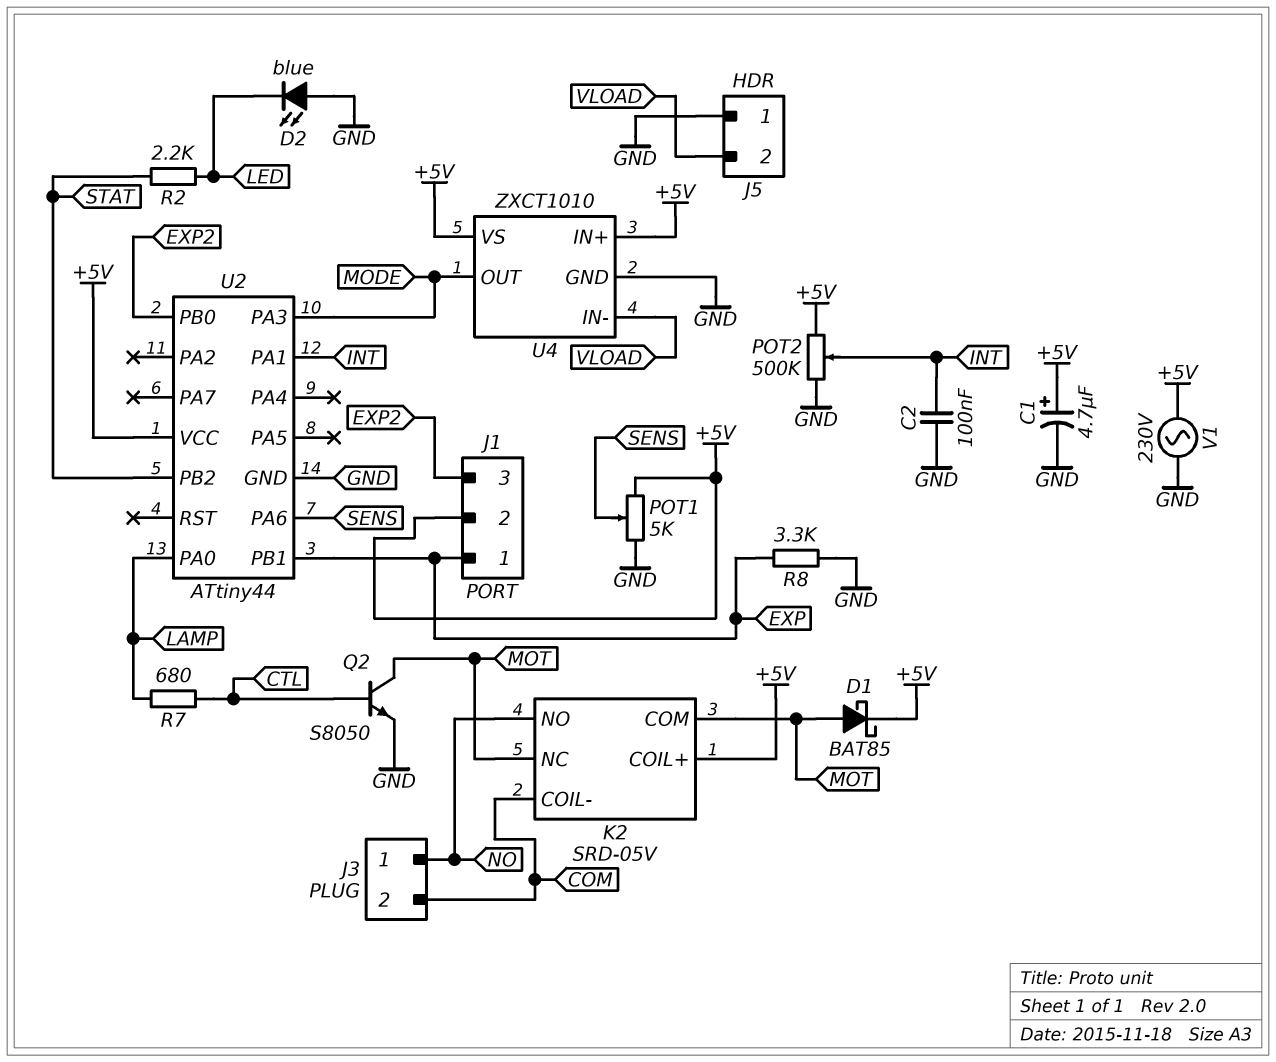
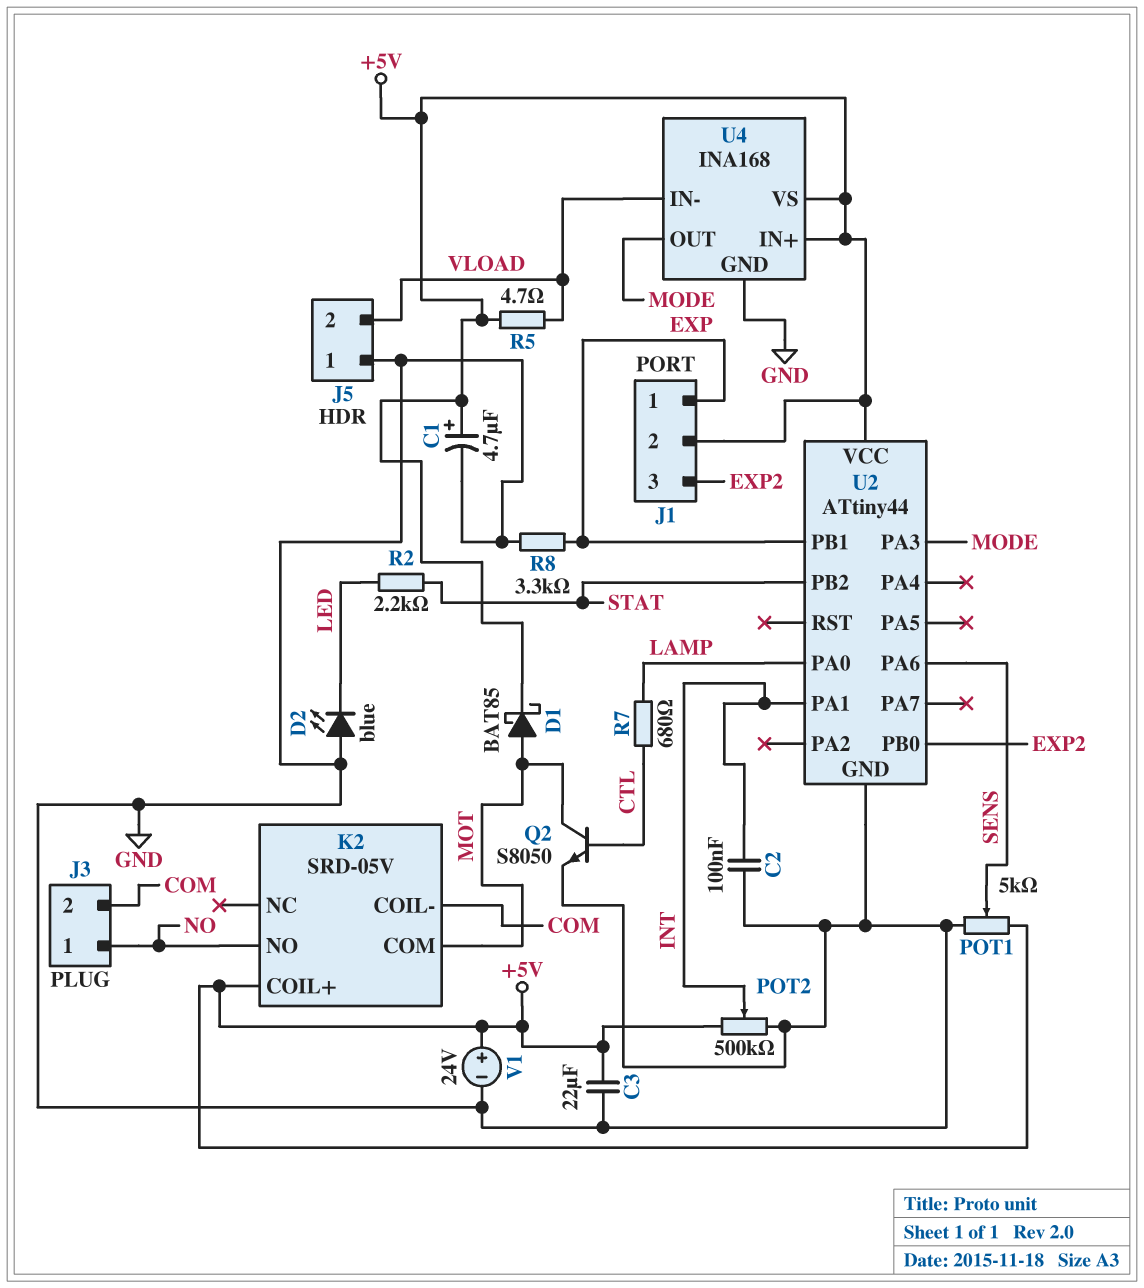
C3: none -> 22uF (+5V, GND)
K2 pin NC: MOT -> none
R5: none -> 4.7 (+5V, VLOAD)
U4: ZXCT1010 -> INA168
V1: AC 230V (+5V, GND) -> 24V (plus +5V, minus GND)

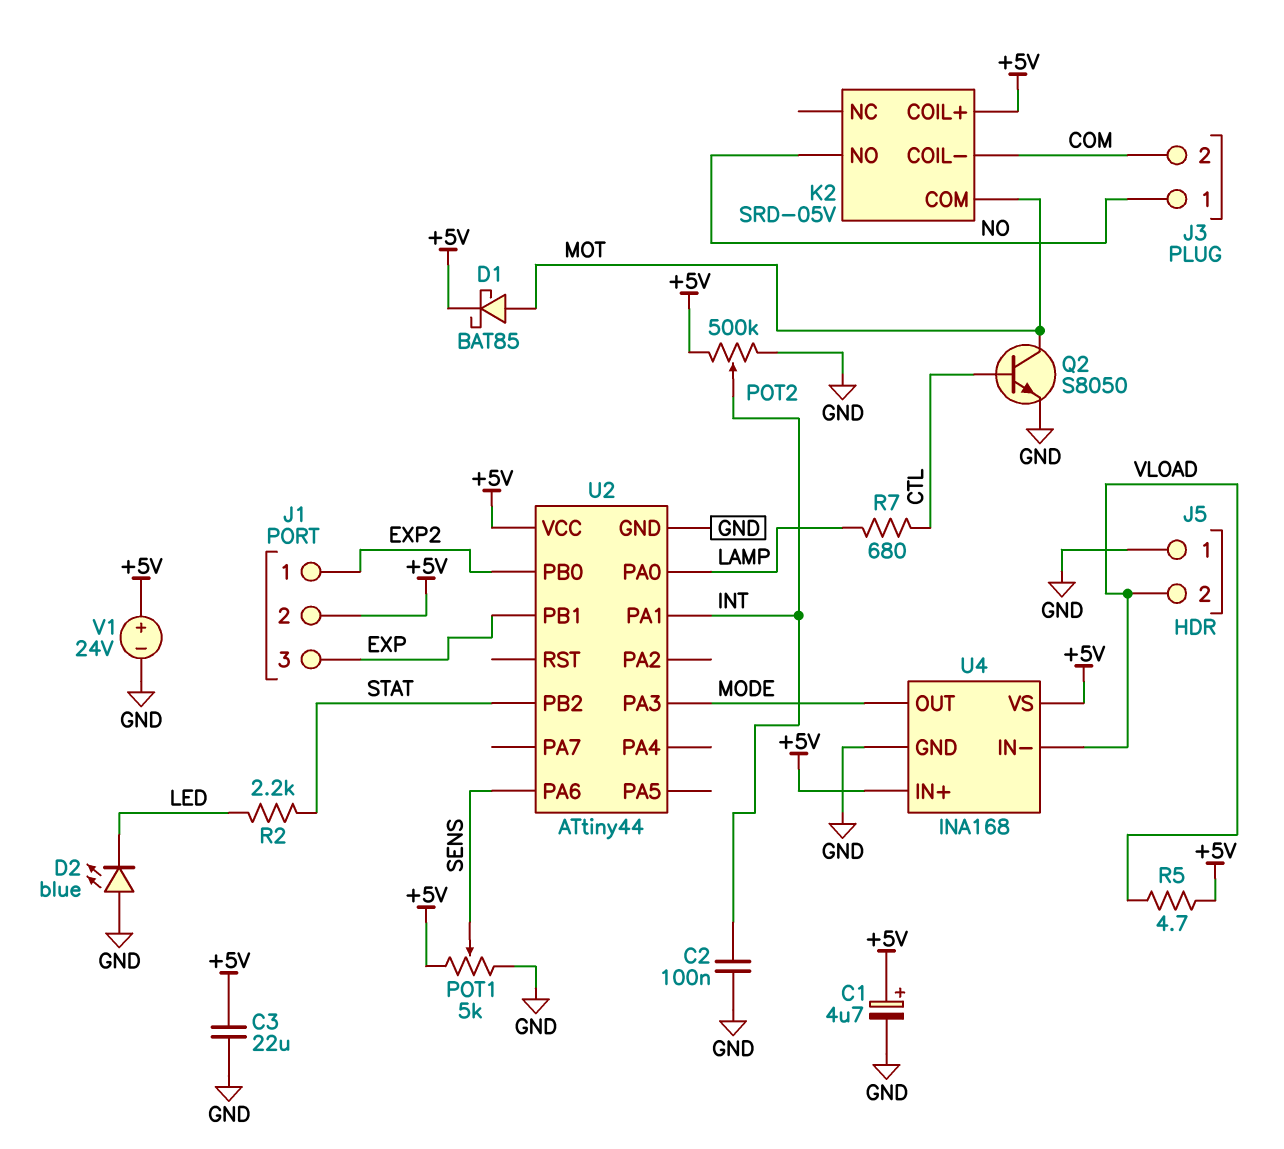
J1 pin 1: EXP -> EXP2
J1 pin 3: EXP2 -> EXP
R8: 3.3k (EXP, GND) -> none

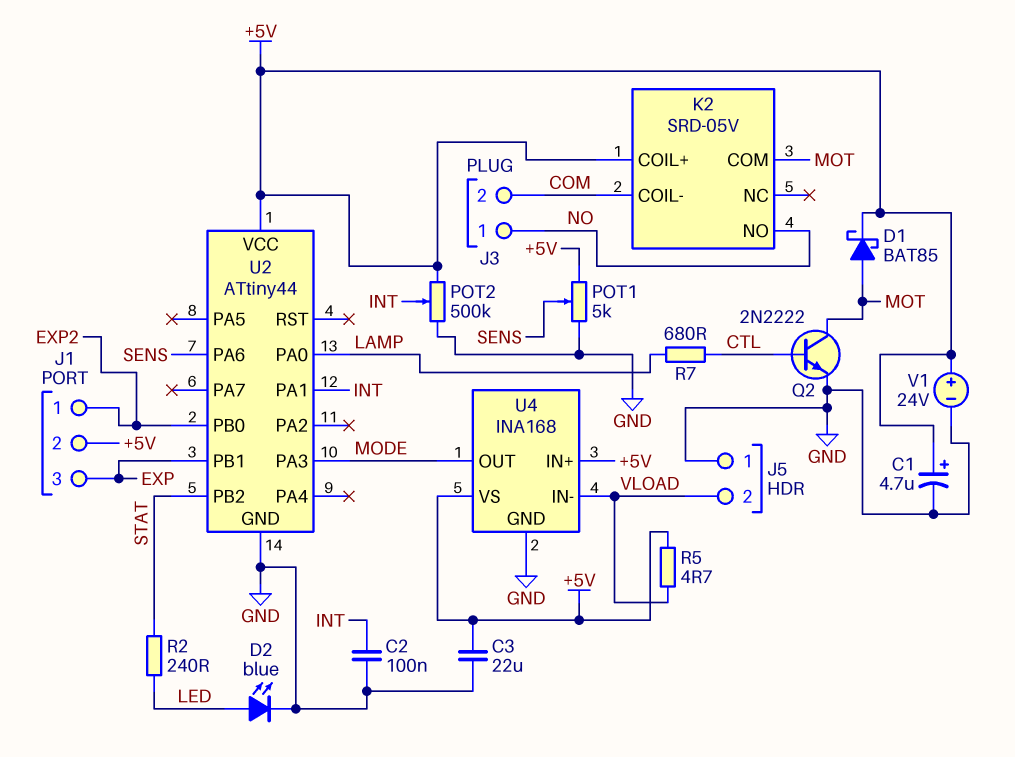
D2: LED blue (A GND, K LED) -> LED blue (A LED, K GND)
Q2: NPN S8050 (B CTL, C MOT, E GND) -> NPN 2N2222 (B CTL, C MOT, E GND)
R2: 2.2k (LED, STAT) -> 240 (LED, STAT)

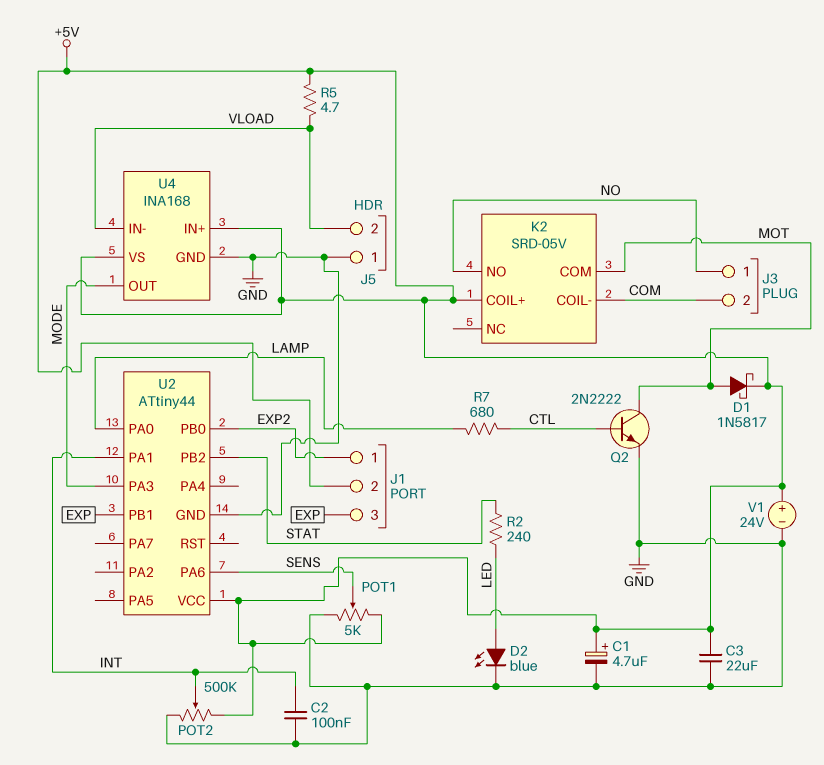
D1: schottky BAT85 (A MOT, K +5V) -> schottky 1N5817 (A MOT, K +5V)

